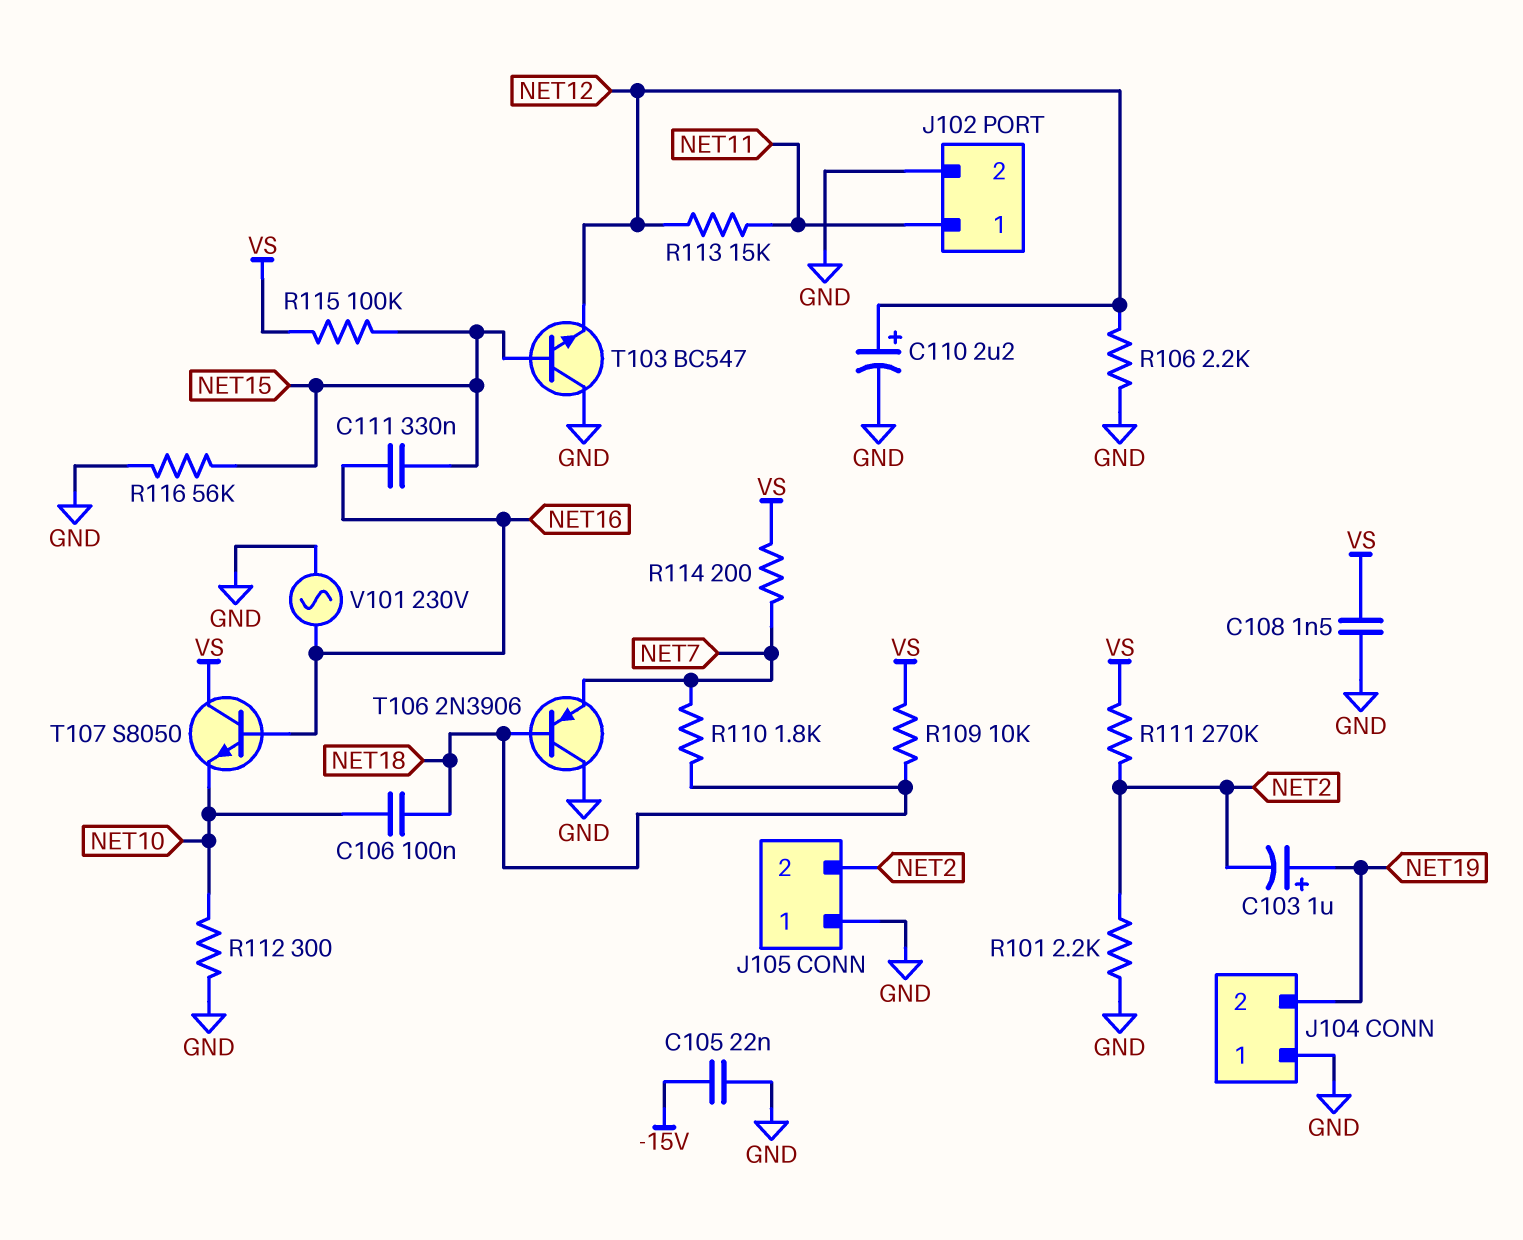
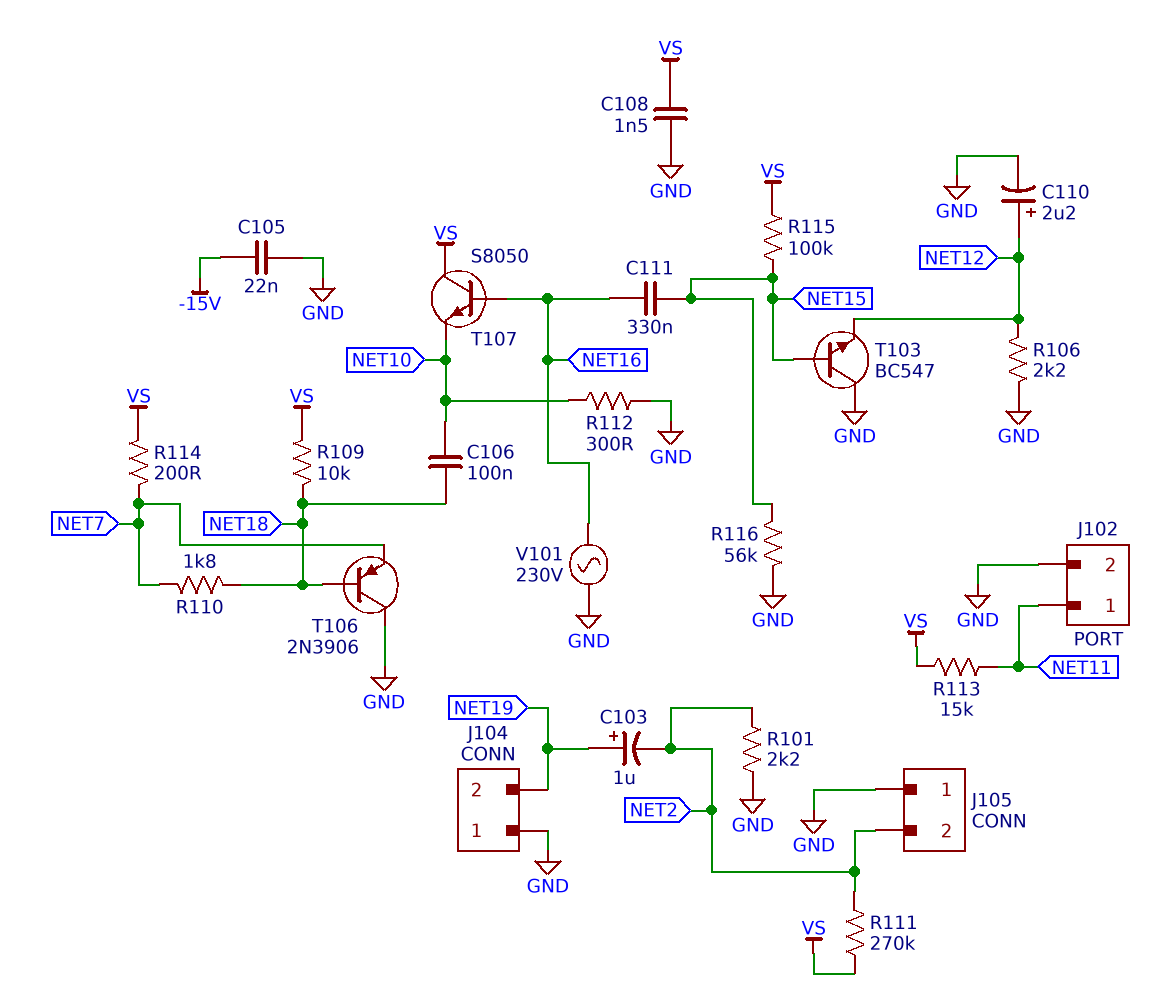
R113: 15k (NET11, NET12) -> 15k (NET11, VS)

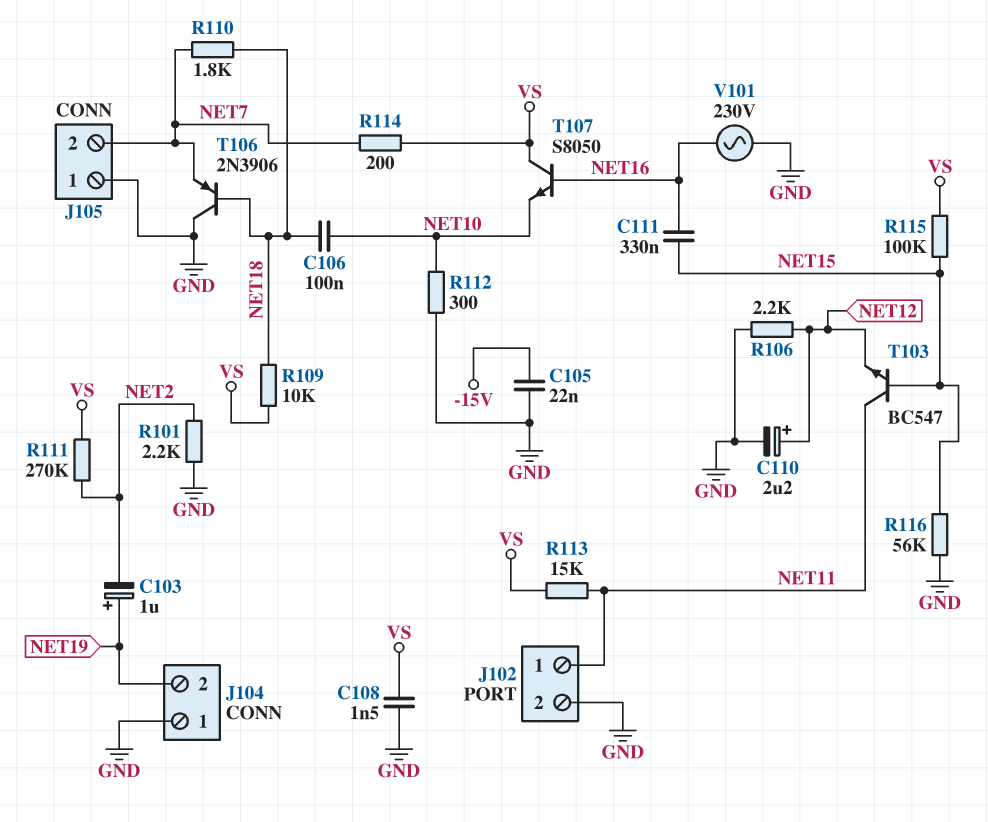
J105 pin 2: NET2 -> NET7
T103: NPN BC547 (B NET15, C GND, E NET12) -> NPN BC547 (B NET15, C NET11, E NET12)

